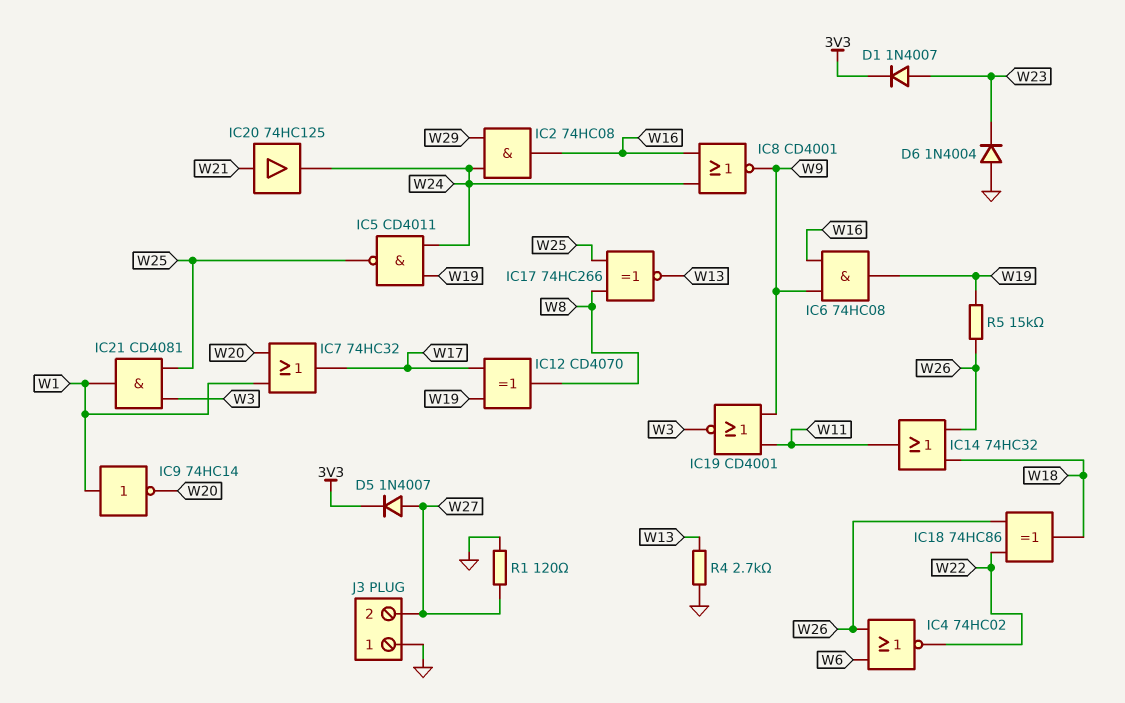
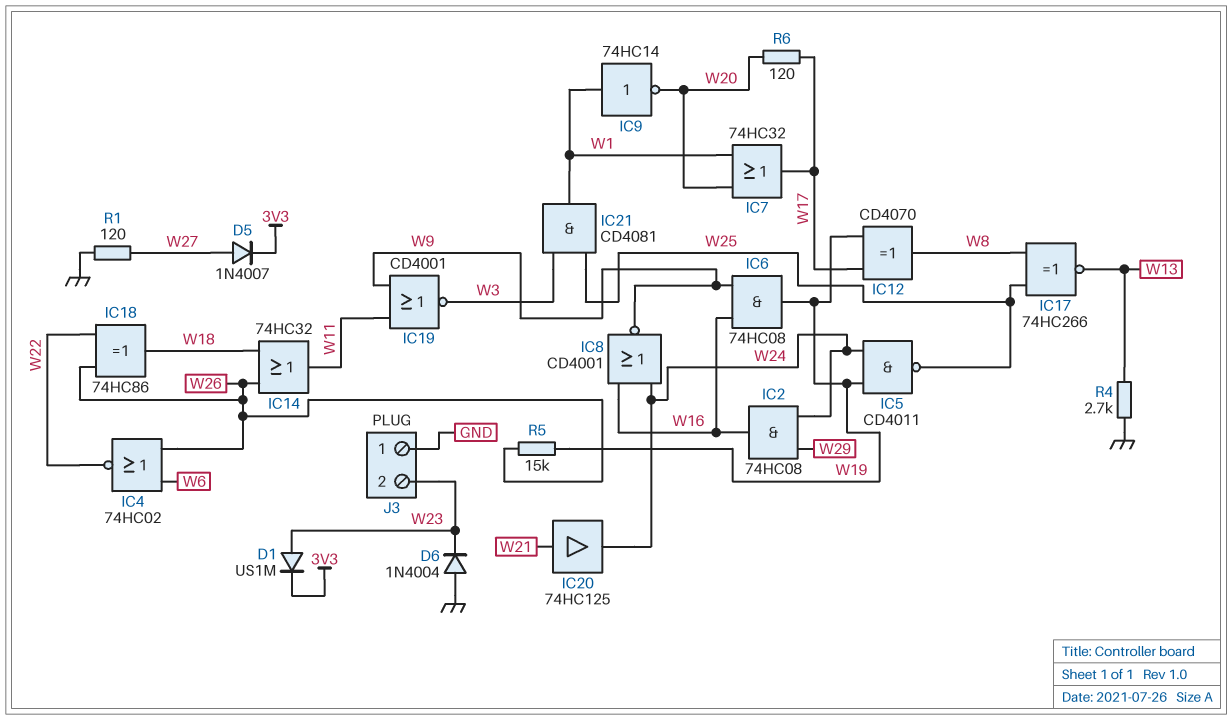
D1: diode 1N4007 (A W23, K 3V3) -> diode US1M (A W23, K 3V3)
J3 pin 2: W27 -> W23
R6: none -> 120 (W17, W20)

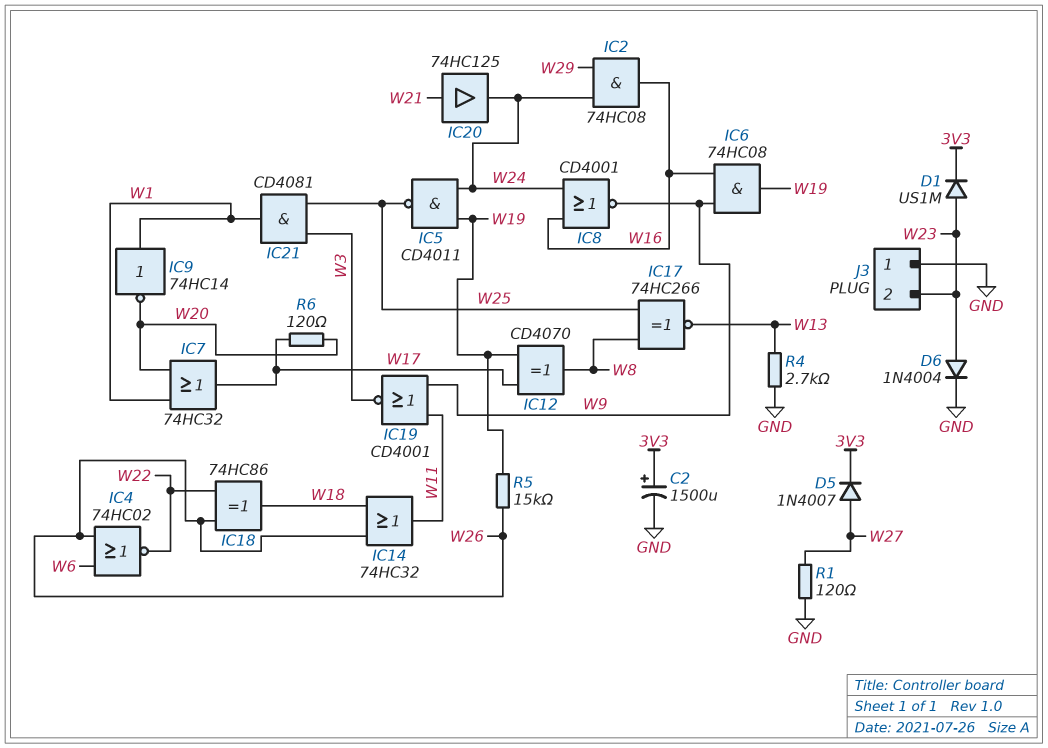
C2: none -> 1500uF (plus 3V3, minus GND)
D6: diode 1N4004 (A GND, K W23) -> diode 1N4004 (A W23, K GND)

